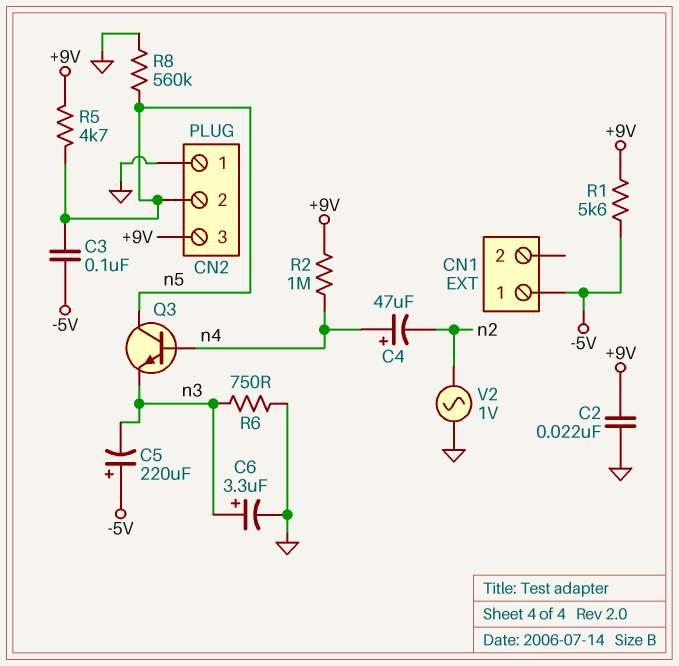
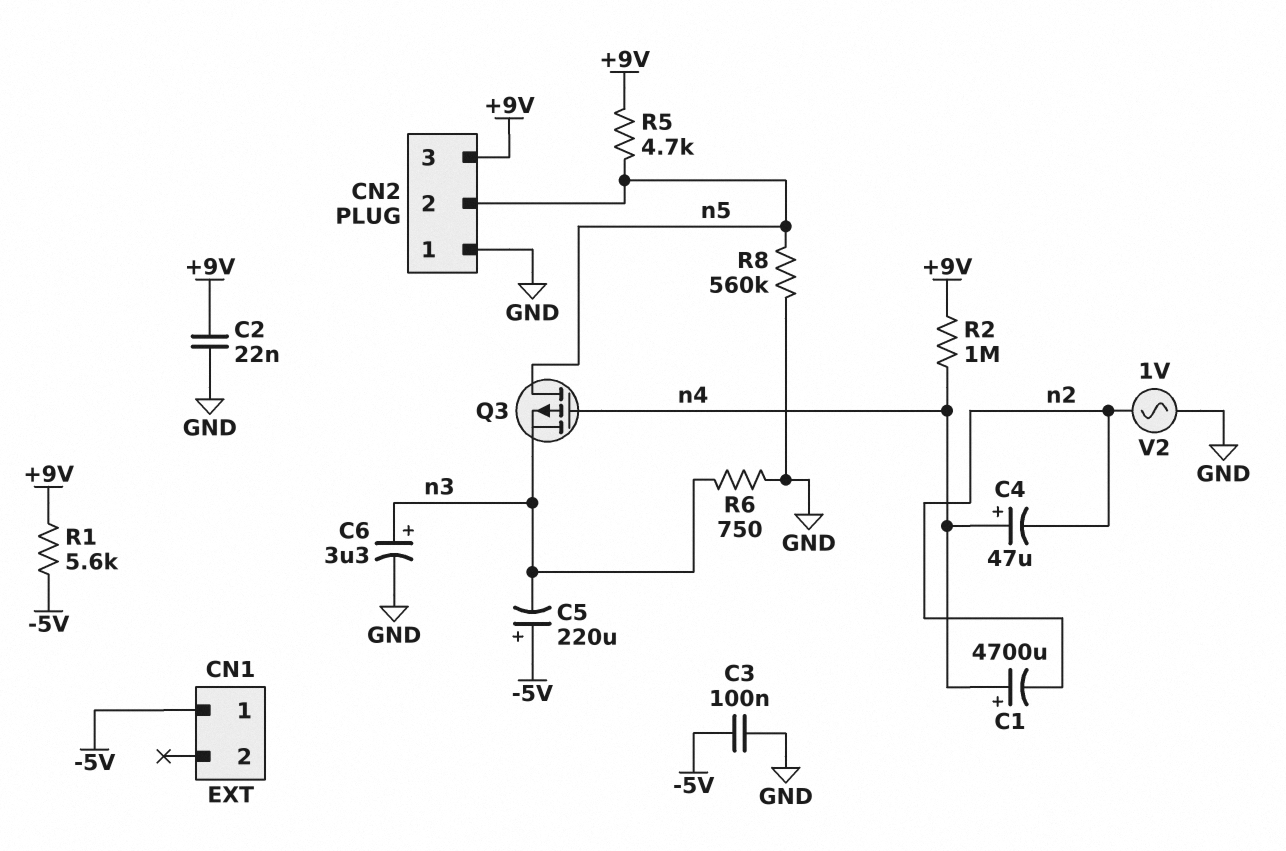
C1: none -> 4700uF (plus n4, minus n2)
C3: 100nF (-5V, n5) -> 100nF (-5V, GND)
Q3: NPN (B n4, C n5, E n3) -> PMOS (G n4, D n5, S n3)

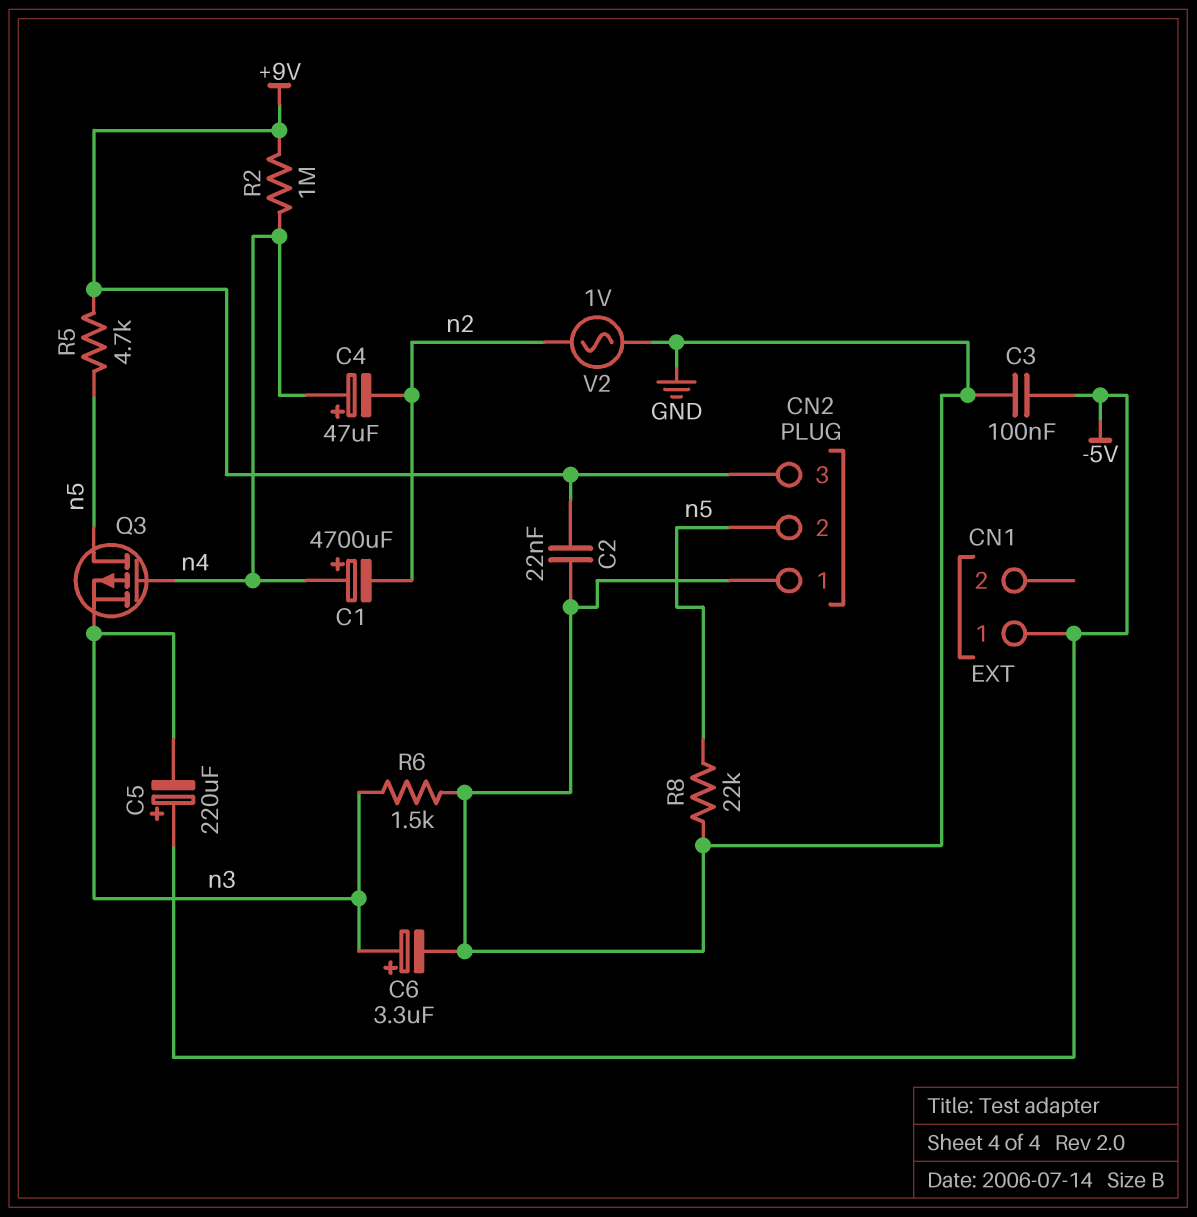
R1: 5.6k (+9V, -5V) -> none
R6: 750 (GND, n3) -> 1.5k (GND, n3)
R8: 560k (GND, n5) -> 22k (GND, n5)

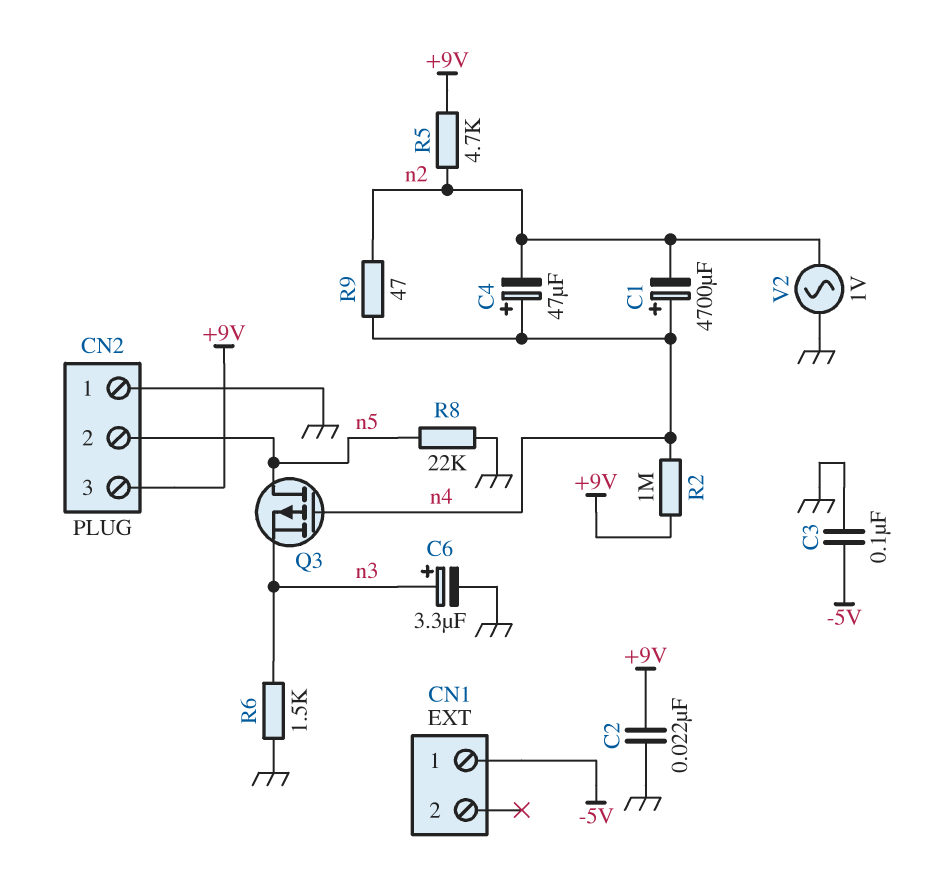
C5: 220uF (plus -5V, minus n3) -> none
R5: 4.7k (+9V, n5) -> 4.7k (+9V, n2)
R9: none -> 47 (n2, n4)

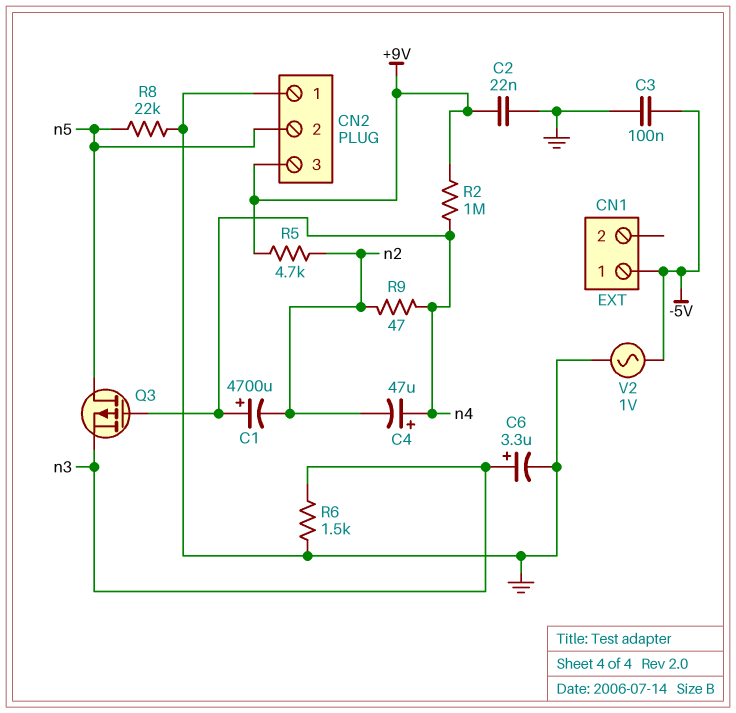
V2: AC 1V (GND, n2) -> AC 1V (-5V, GND)

